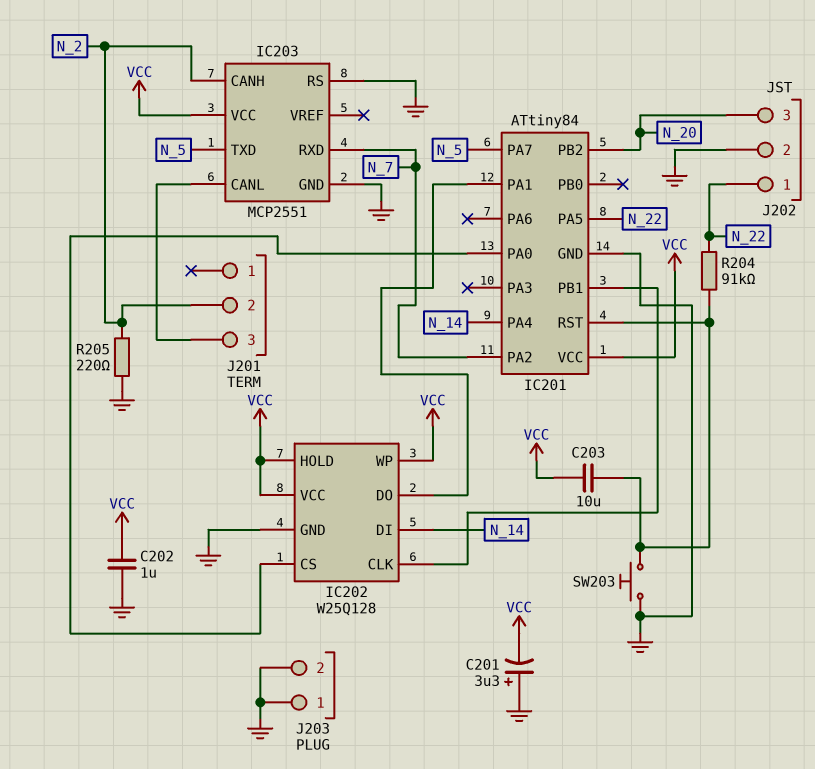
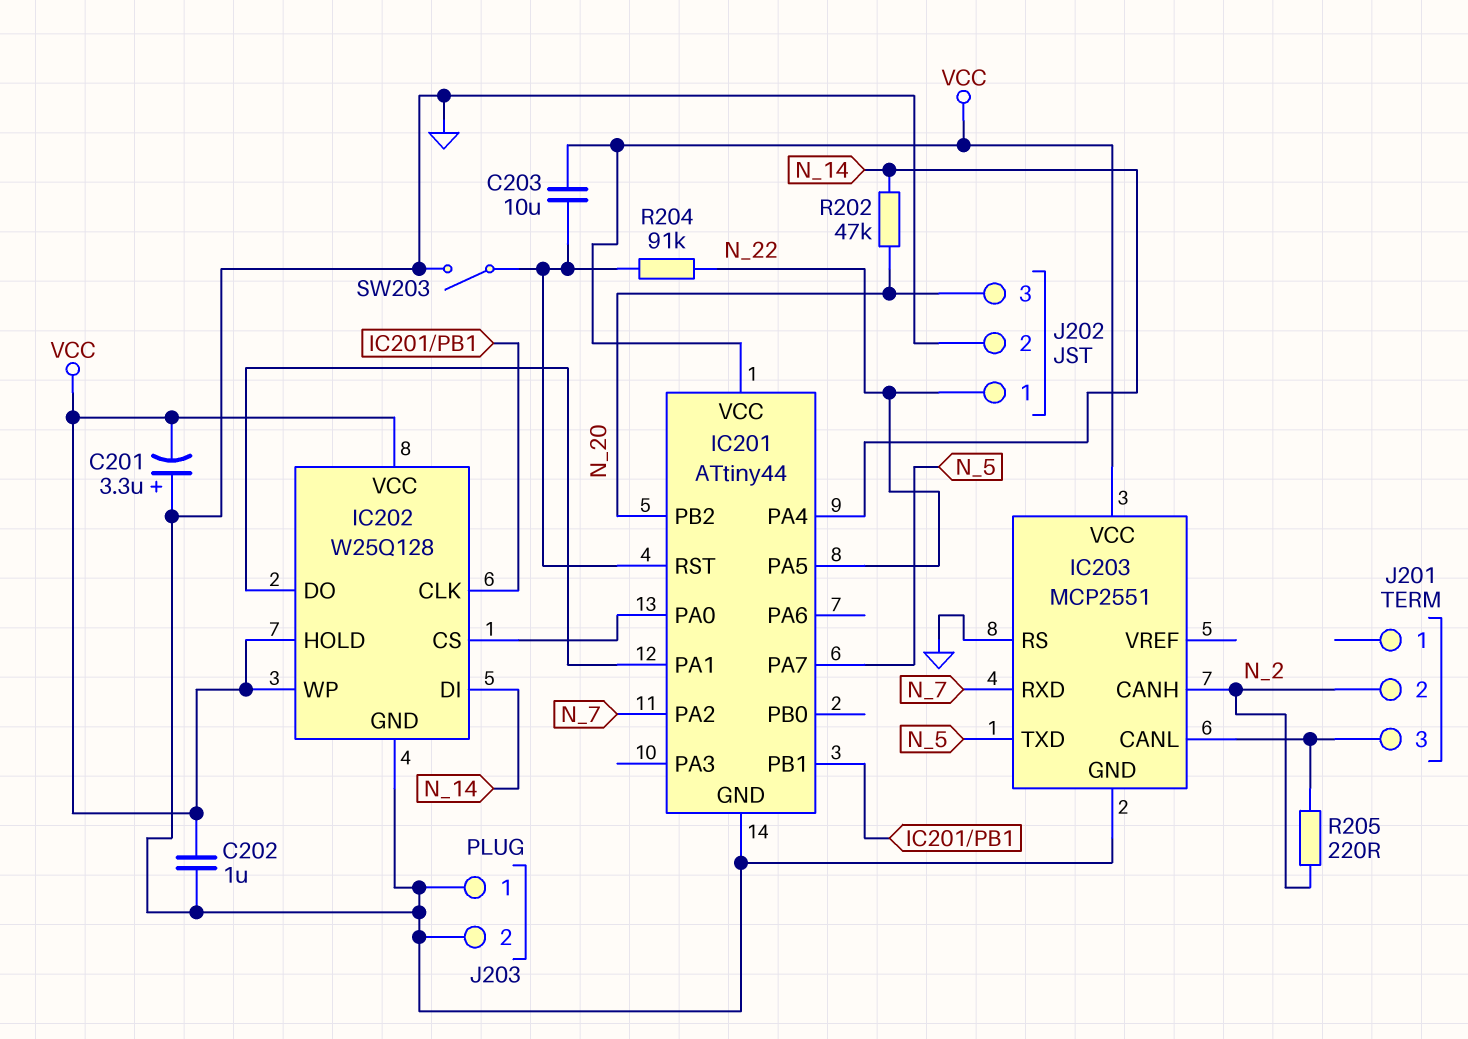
IC201: ATtiny84 -> ATtiny44
R202: none -> 47k (N_14, N_20)
R205: 220 (GND, N_2) -> 220 (IC203/CANL, N_2)
SW203: button (GND, IC201/RST) -> switch (GND, IC201/RST)

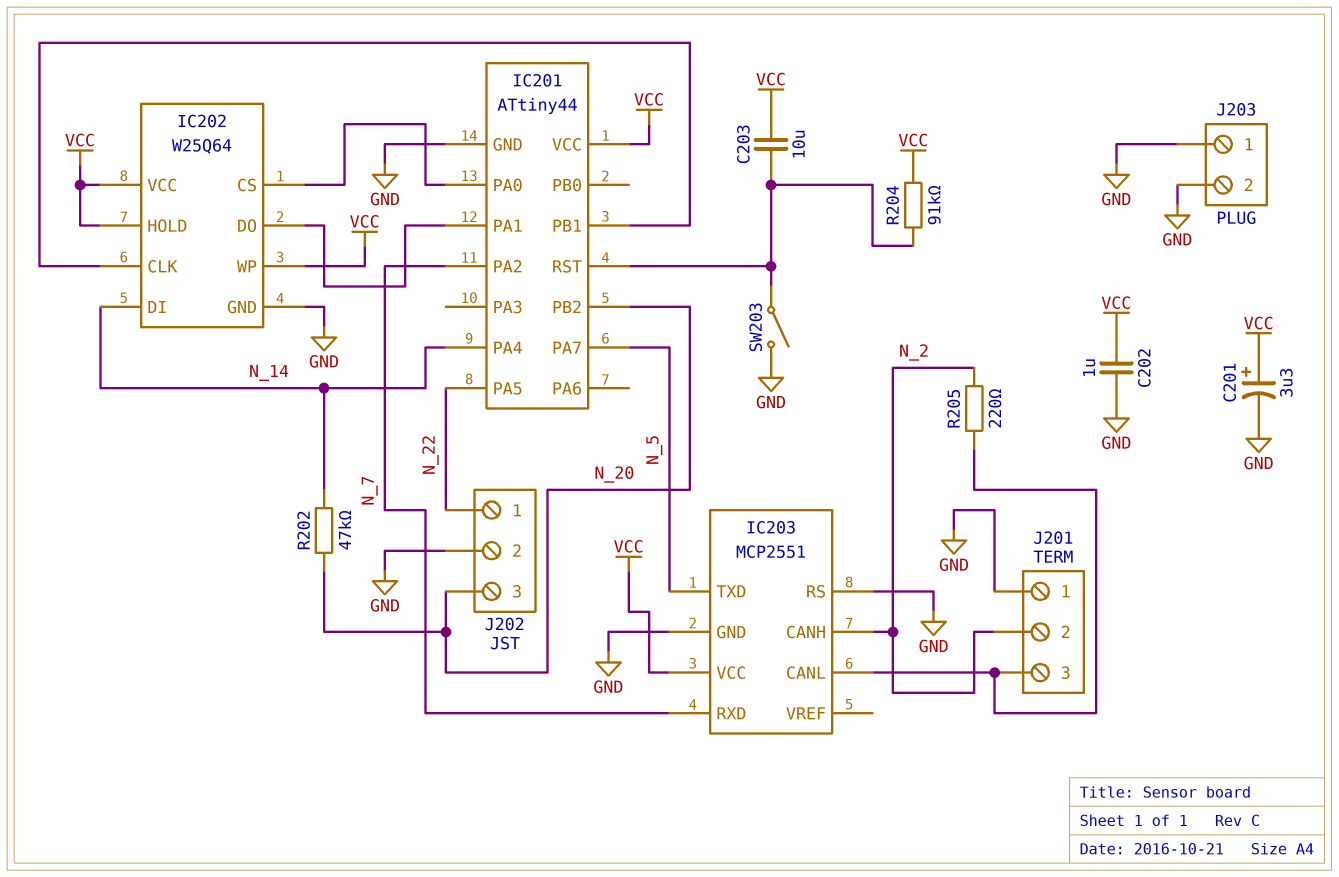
C201: 3.3uF (plus GND, minus VCC) -> 3.3uF (plus VCC, minus GND)
IC202: W25Q128 -> W25Q64
J201 pin 1: none -> GND
R204: 91k (IC201/RST, N_22) -> 91k (IC201/RST, VCC)

